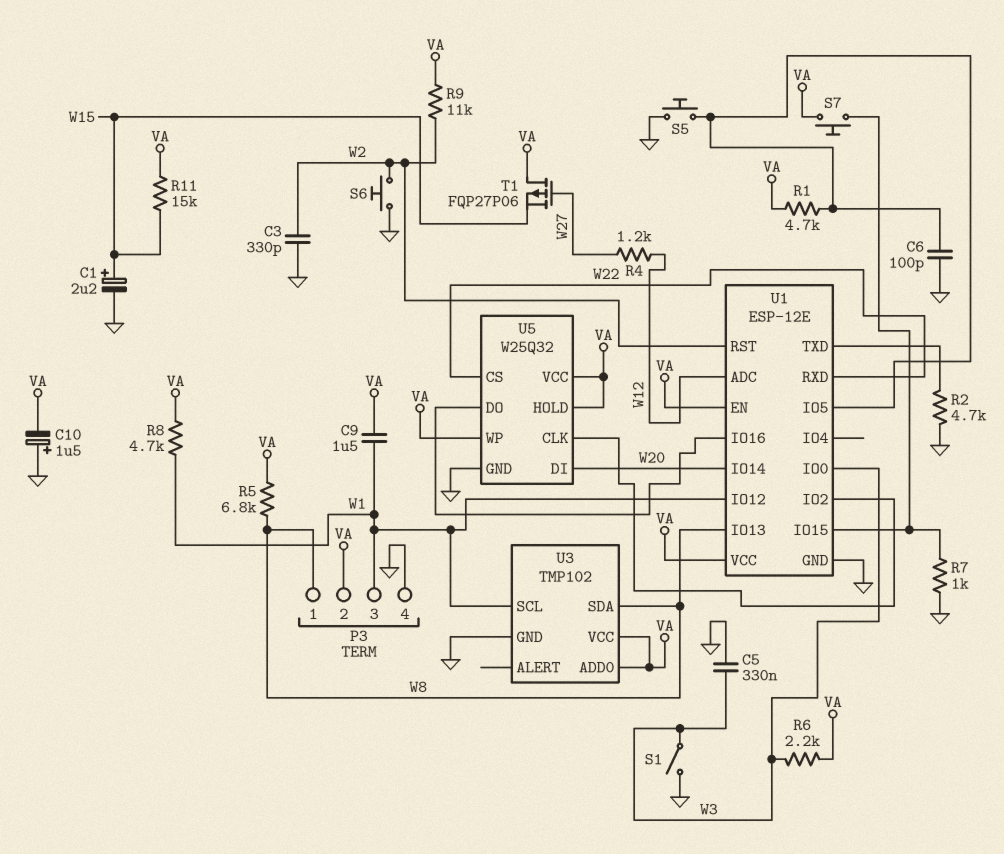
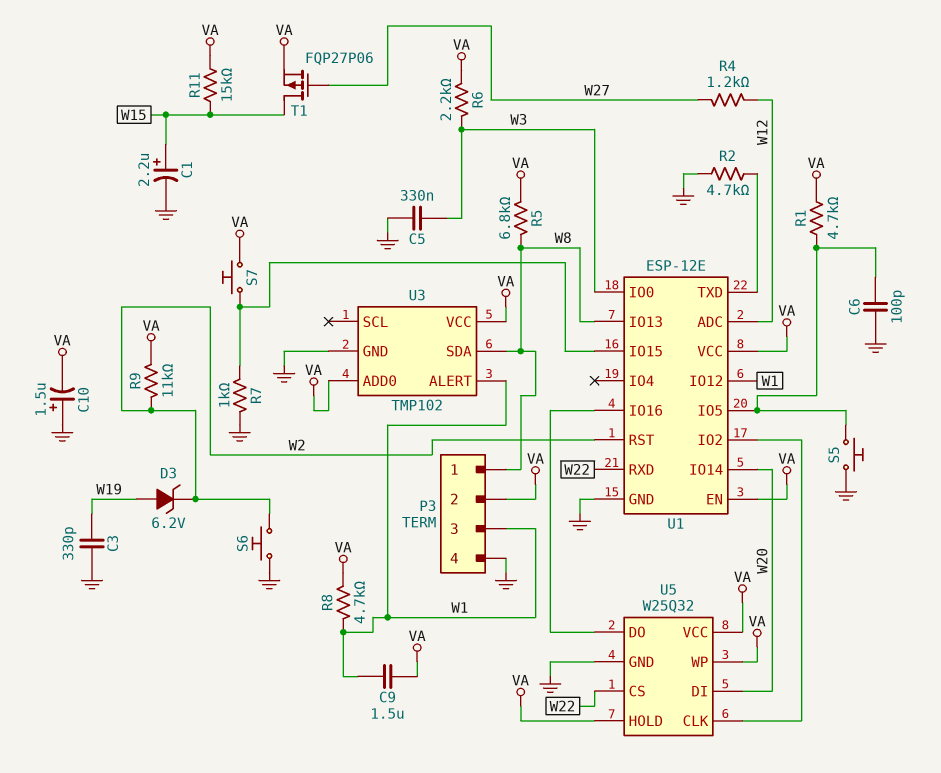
C3: 330pF (GND, W2) -> 330pF (GND, W19)
D3: none -> zener 6.2V (A W19, K W2)
S1: switch (GND, W3) -> none
T1: PMOS FQP27P06 (G W27, D VA, S W15) -> PMOS FQP27P06 (G W27, D W15, S VA)
U3 pin ALERT: none -> W1
U3 pin SCL: W1 -> none

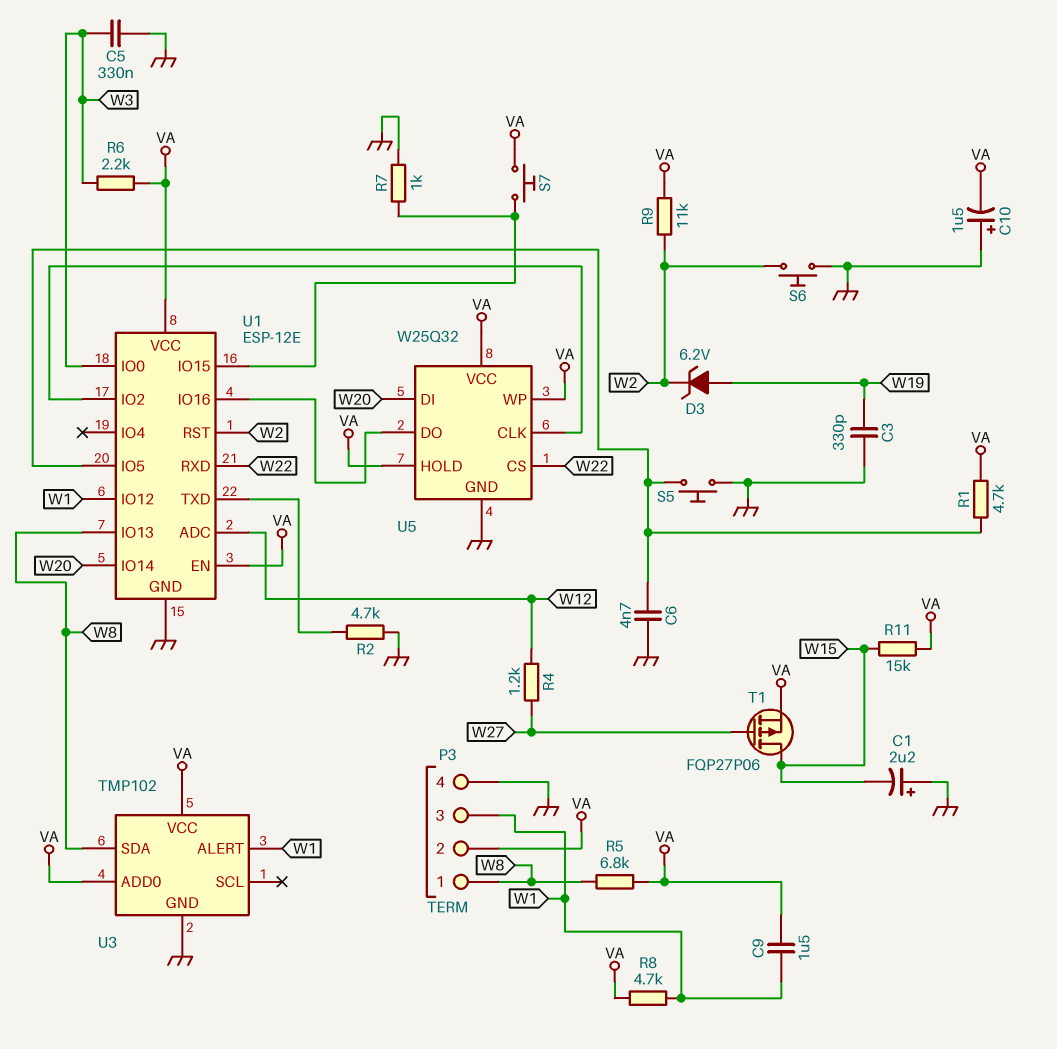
C1: 2.2uF (plus W15, minus GND) -> 2.2uF (plus GND, minus W15)
C6: 100pF (GND, U1/IO5) -> 4.7nF (GND, U1/IO5)

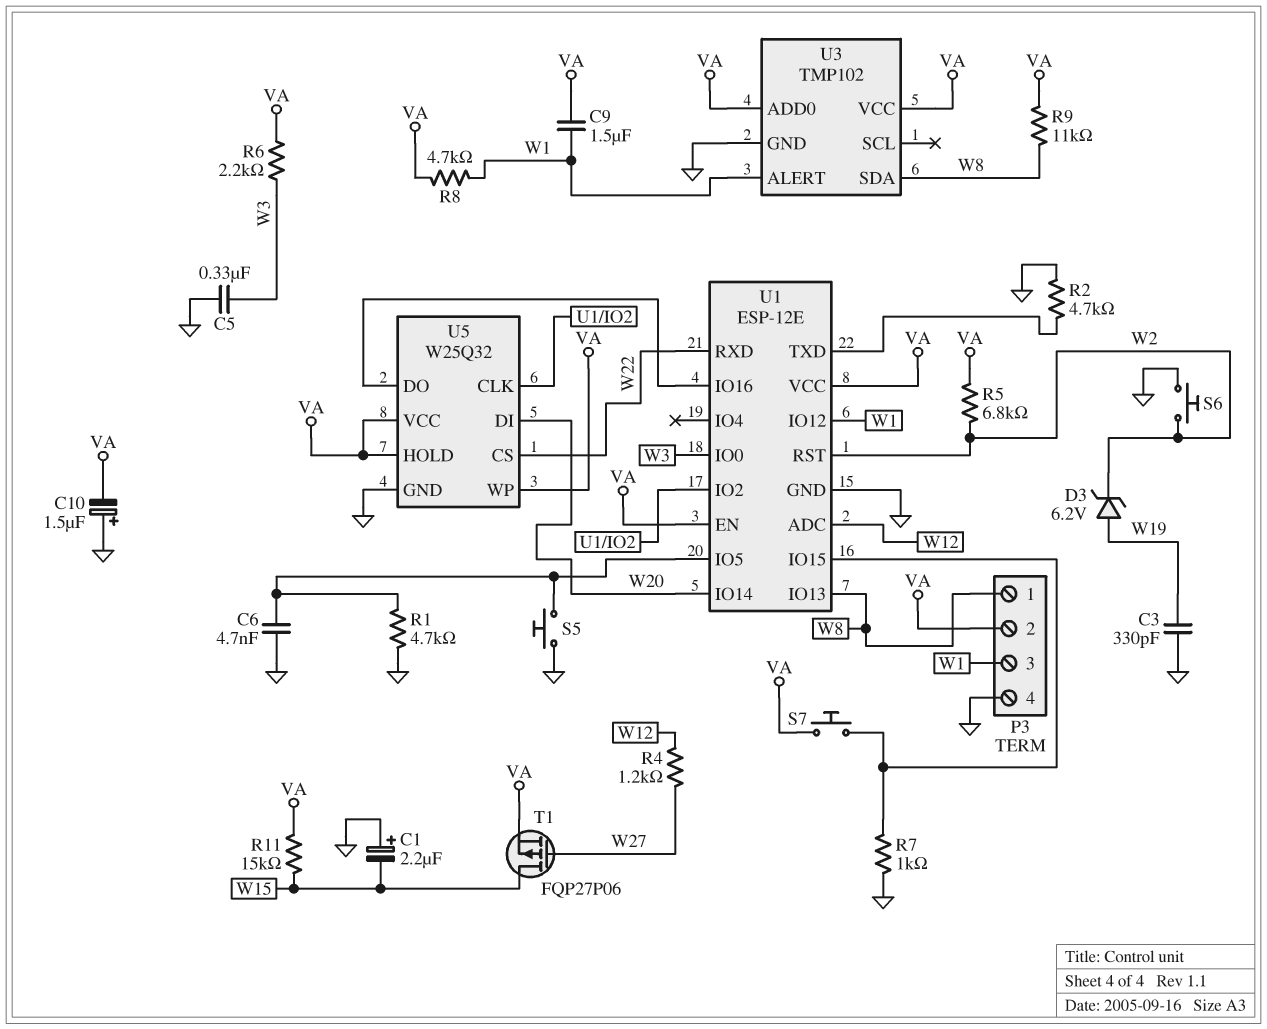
R1: 4.7k (U1/IO5, VA) -> 4.7k (GND, U1/IO5)
R5: 6.8k (VA, W8) -> 6.8k (VA, W2)
R9: 11k (VA, W2) -> 11k (VA, W8)

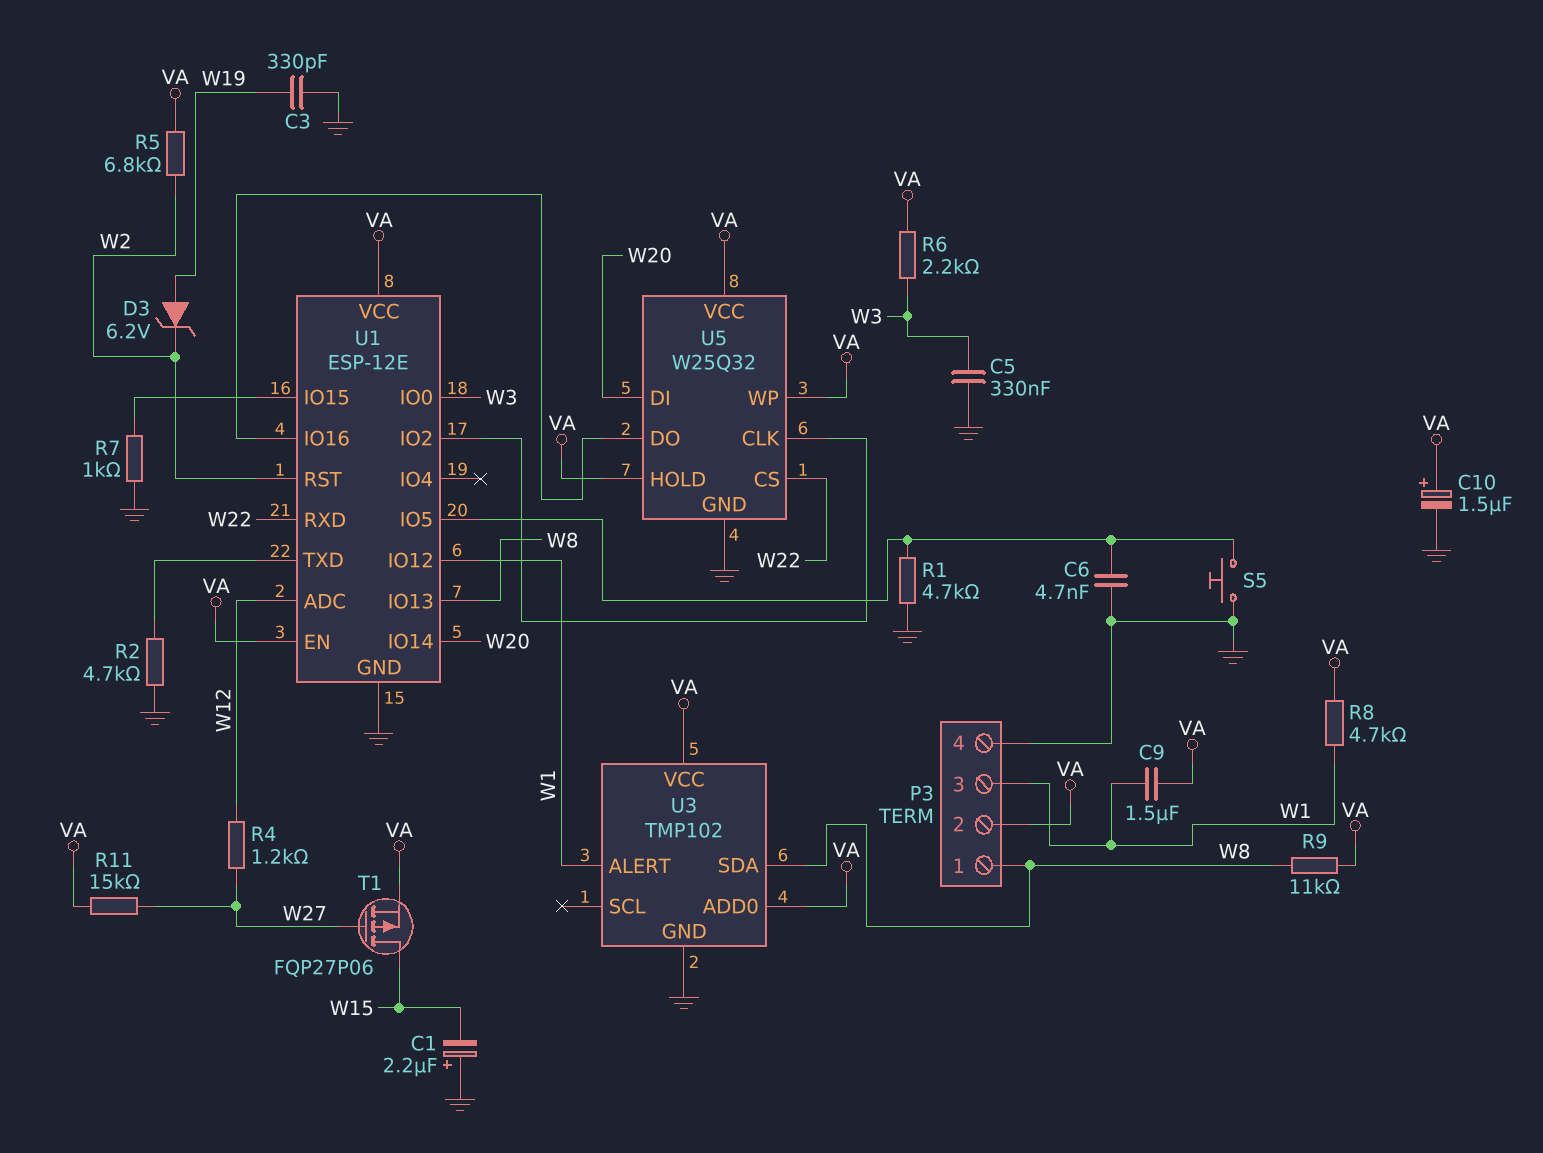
C10: 1.5uF (plus GND, minus VA) -> 1.5uF (plus VA, minus GND)
R11: 15k (VA, W15) -> 15k (VA, W27)
S6: button (GND, W2) -> none
S7: button (U1/IO15, VA) -> none

